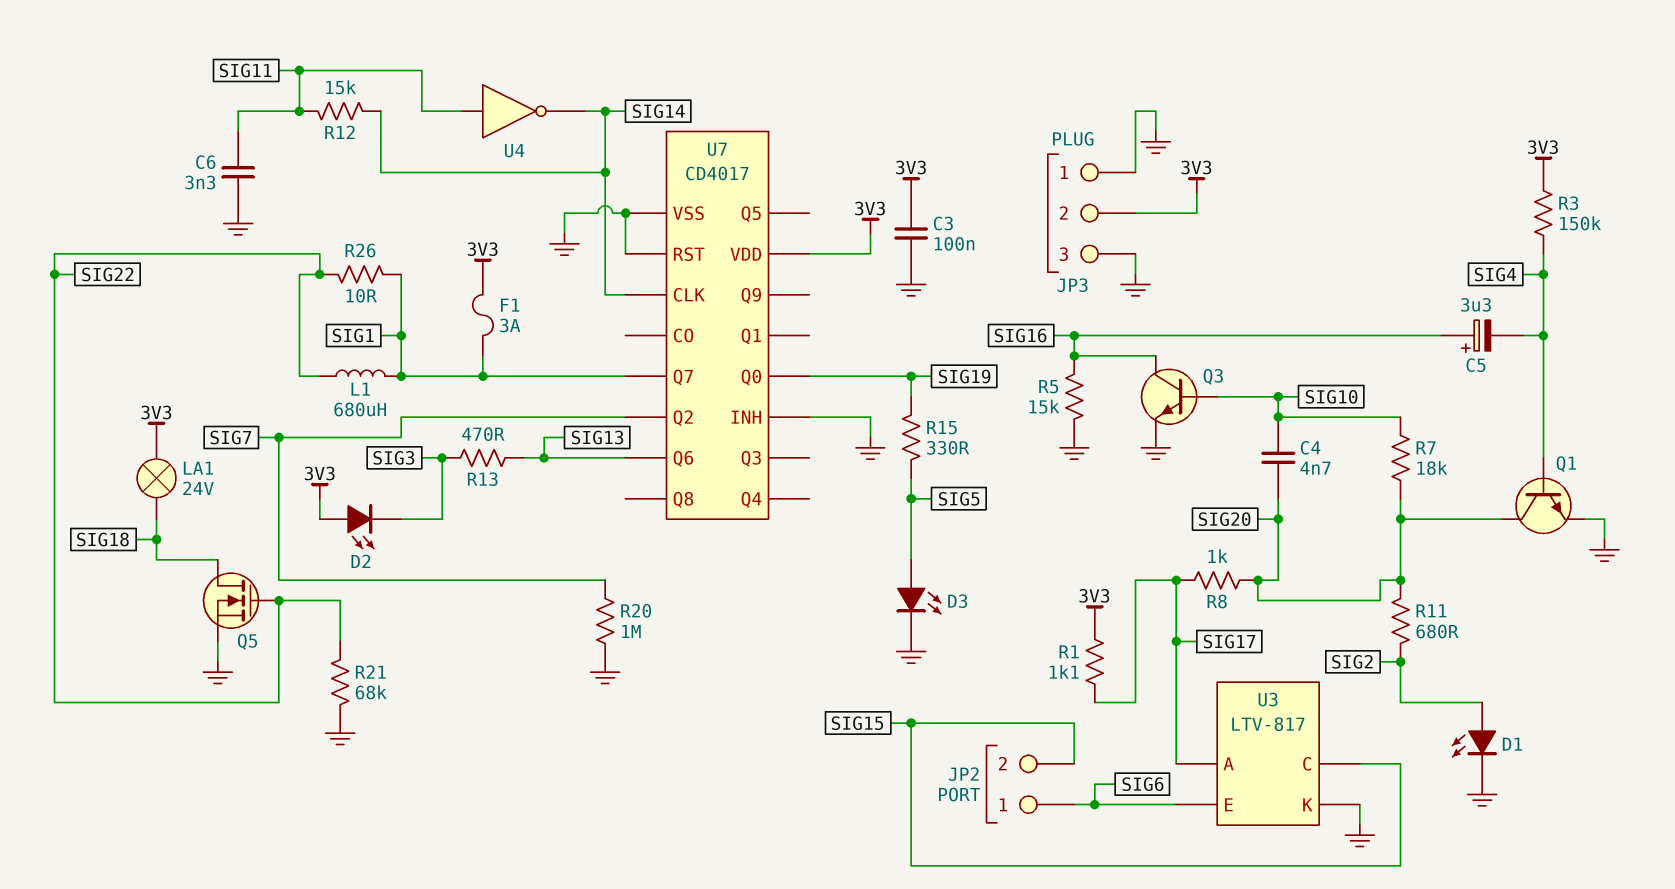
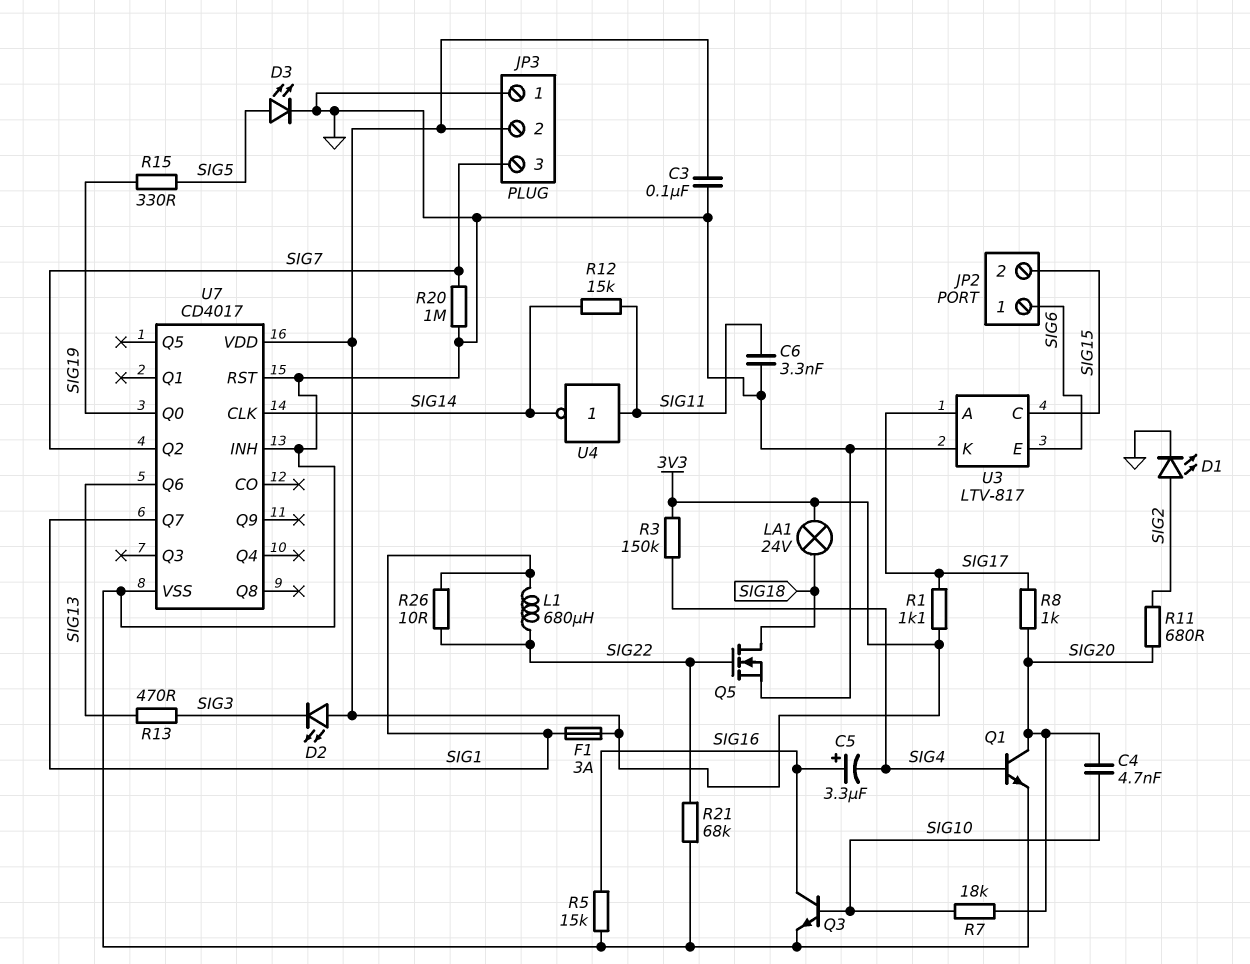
JP3 pin 3: GND -> SIG7

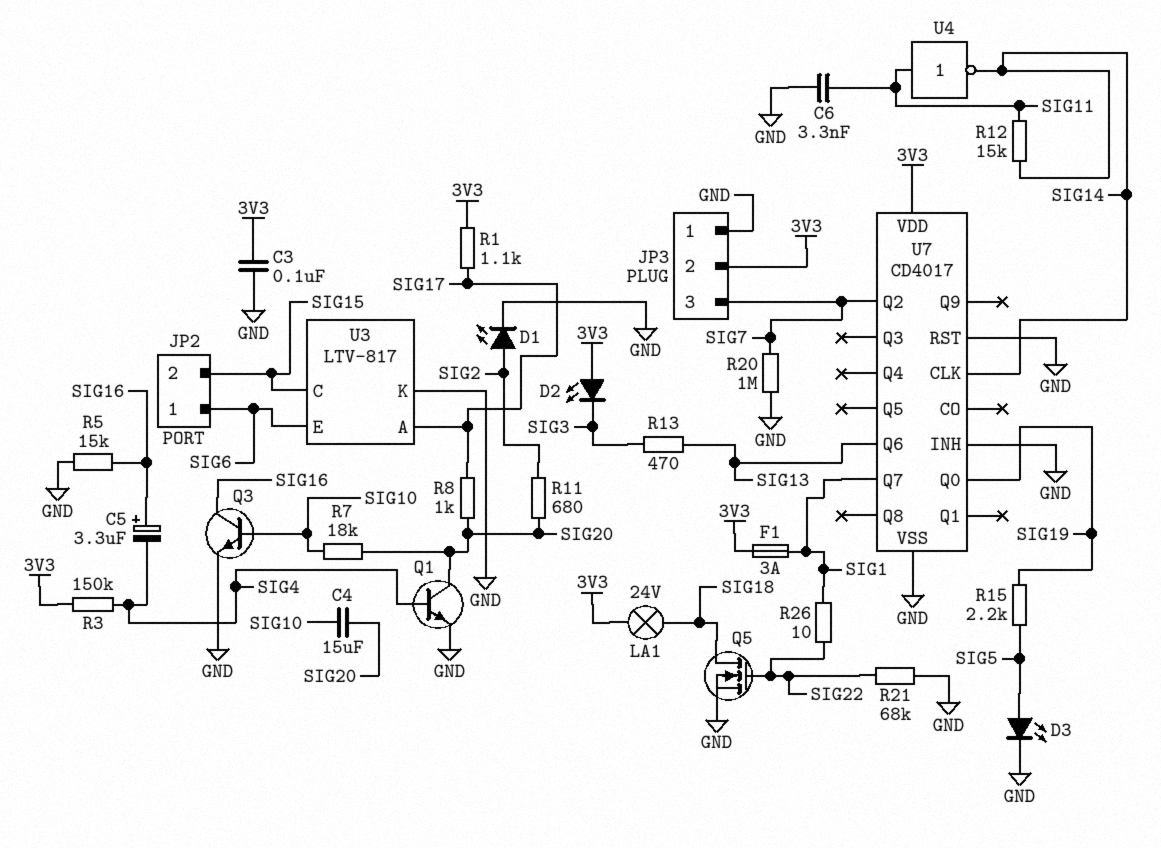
C4: 4.7nF (SIG10, SIG20) -> 15uF (SIG10, SIG20)
L1: 680uH (SIG1, SIG22) -> none
R15: 330 (SIG5, SIG19) -> 2.2k (SIG5, SIG19)

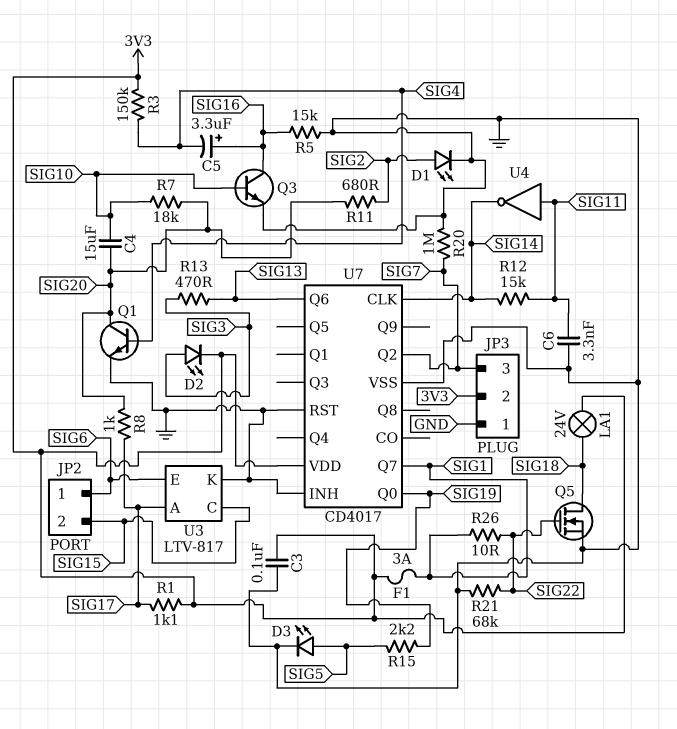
D2: LED (A 3V3, K SIG3) -> LED (A SIG3, K 3V3)

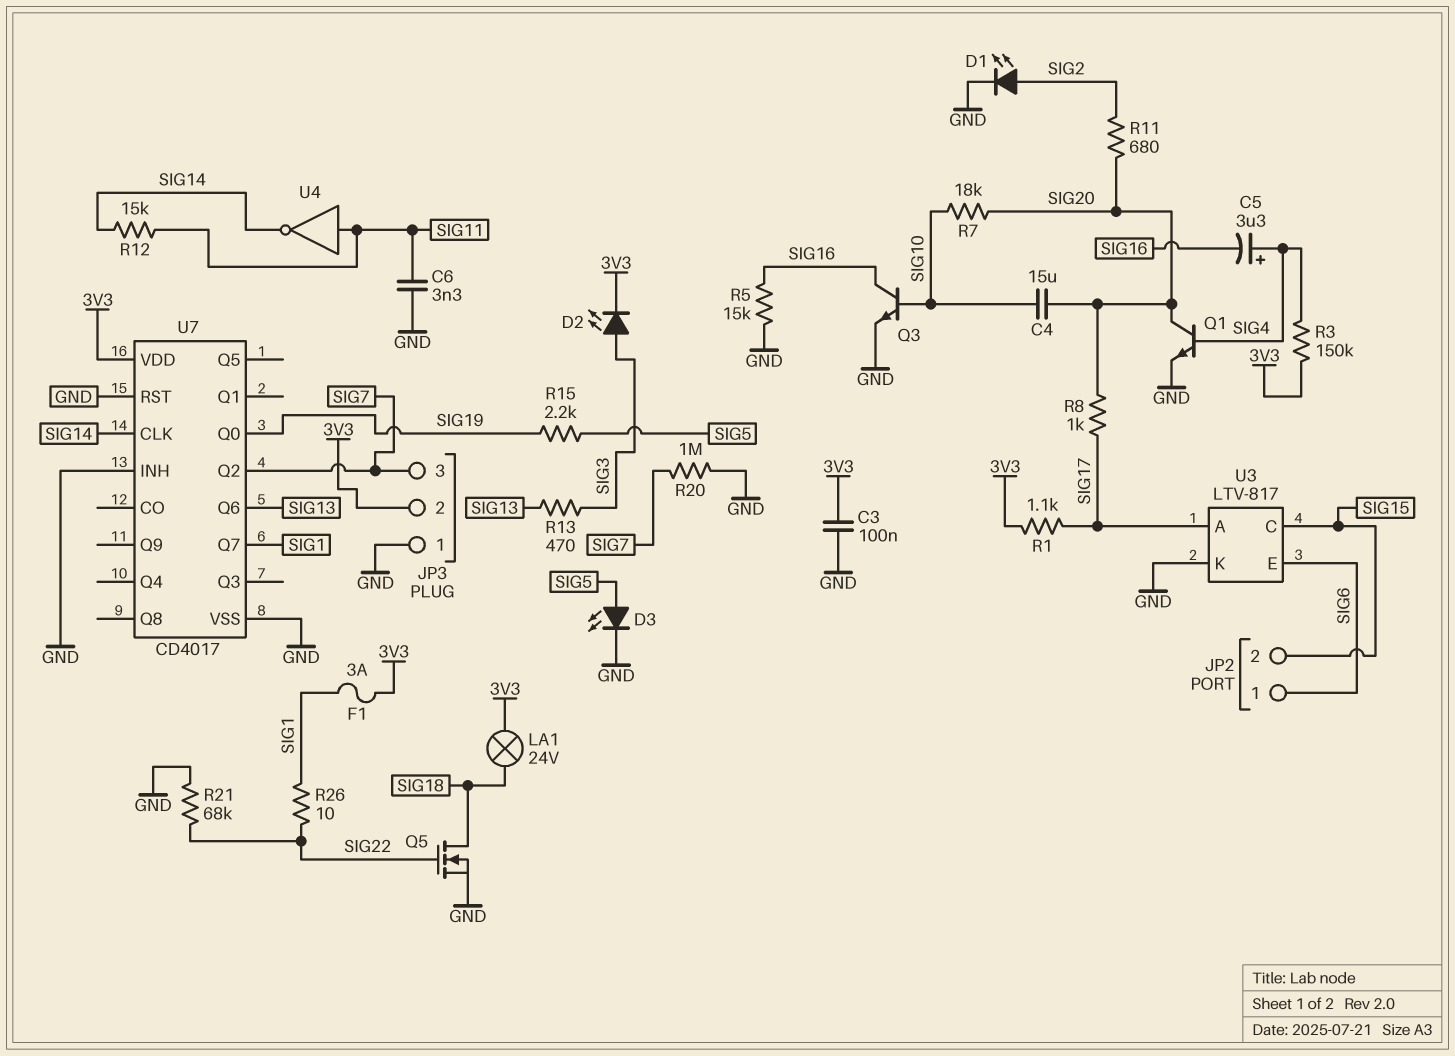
C5: 3.3uF (plus SIG16, minus SIG4) -> 3.3uF (plus SIG4, minus SIG16)

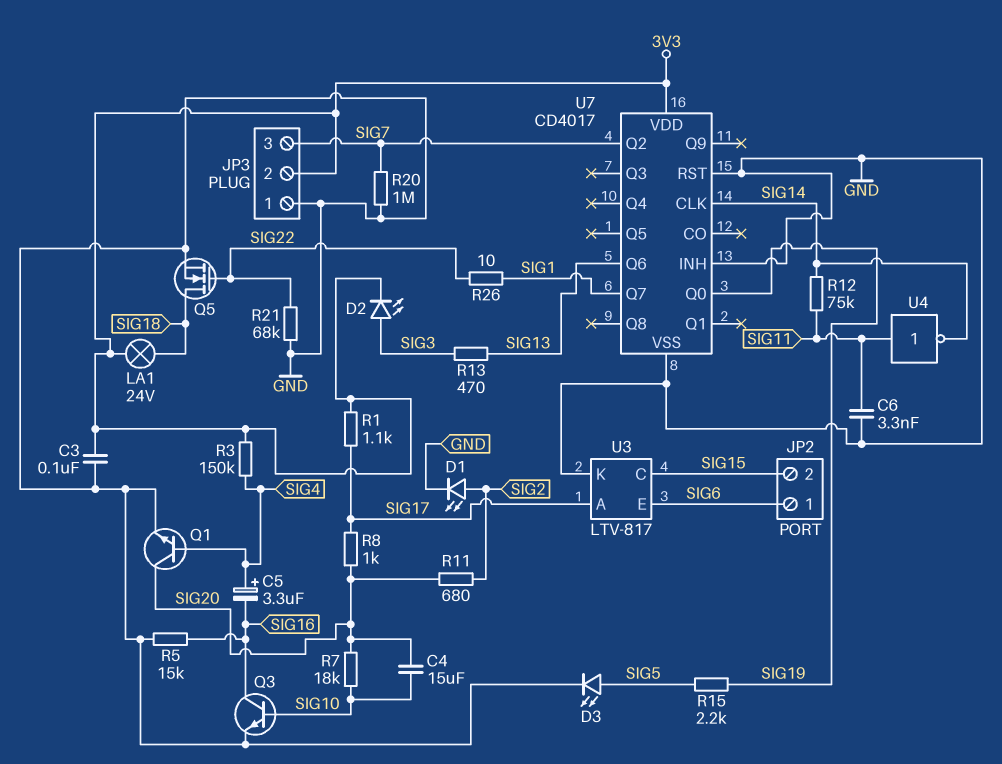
F1: 3A (3V3, SIG1) -> none
R12: 15k (SIG11, SIG14) -> 75k (SIG11, SIG14)

